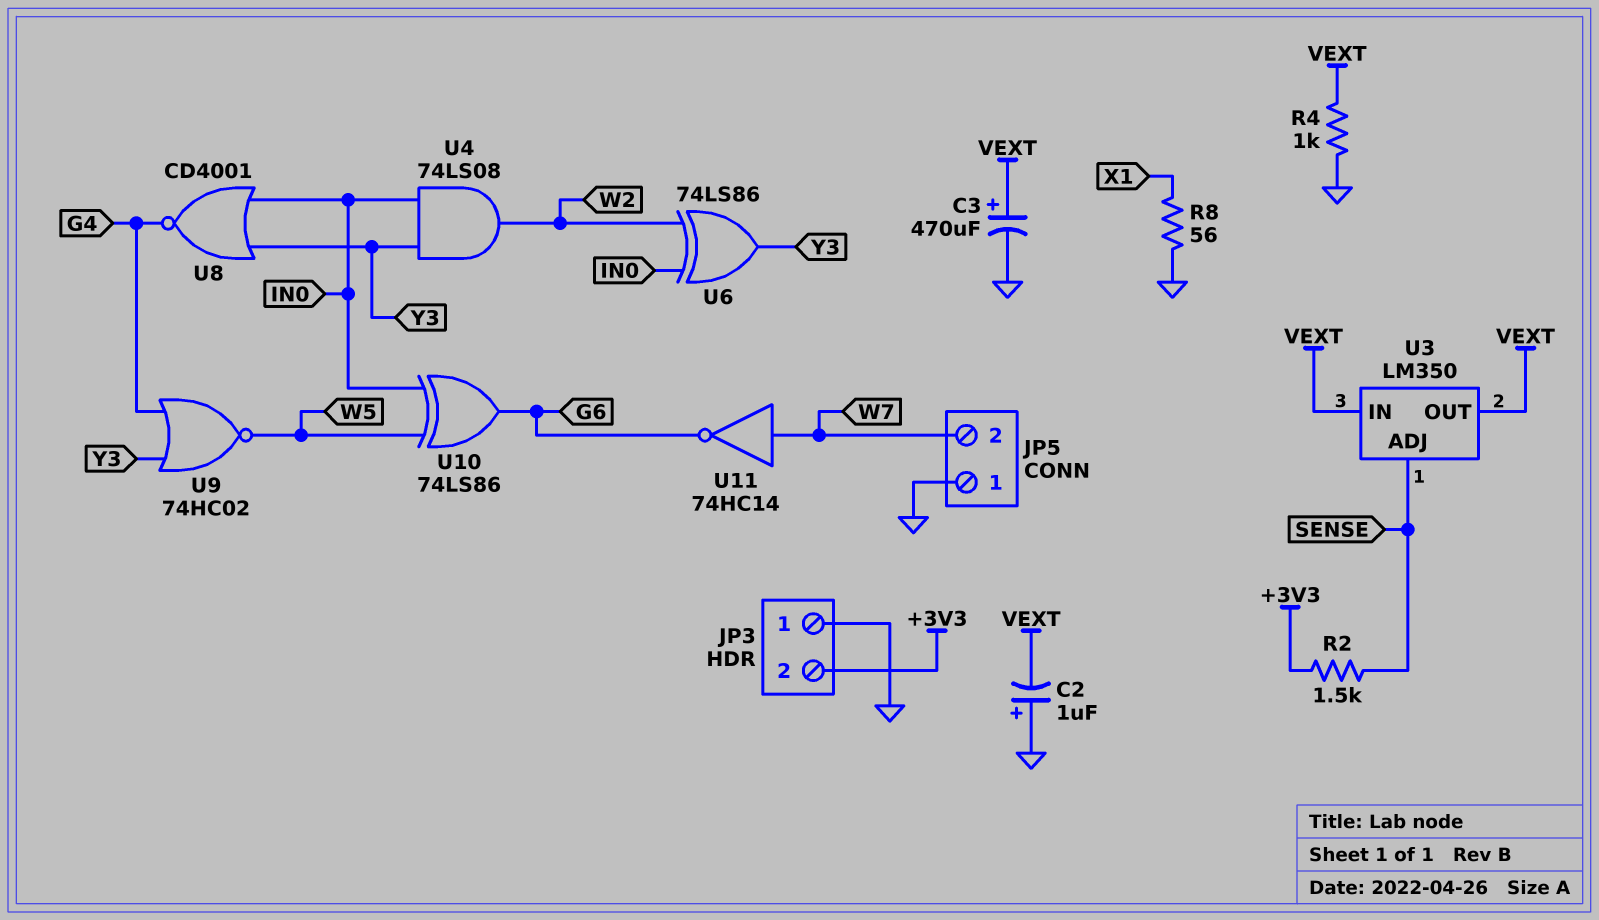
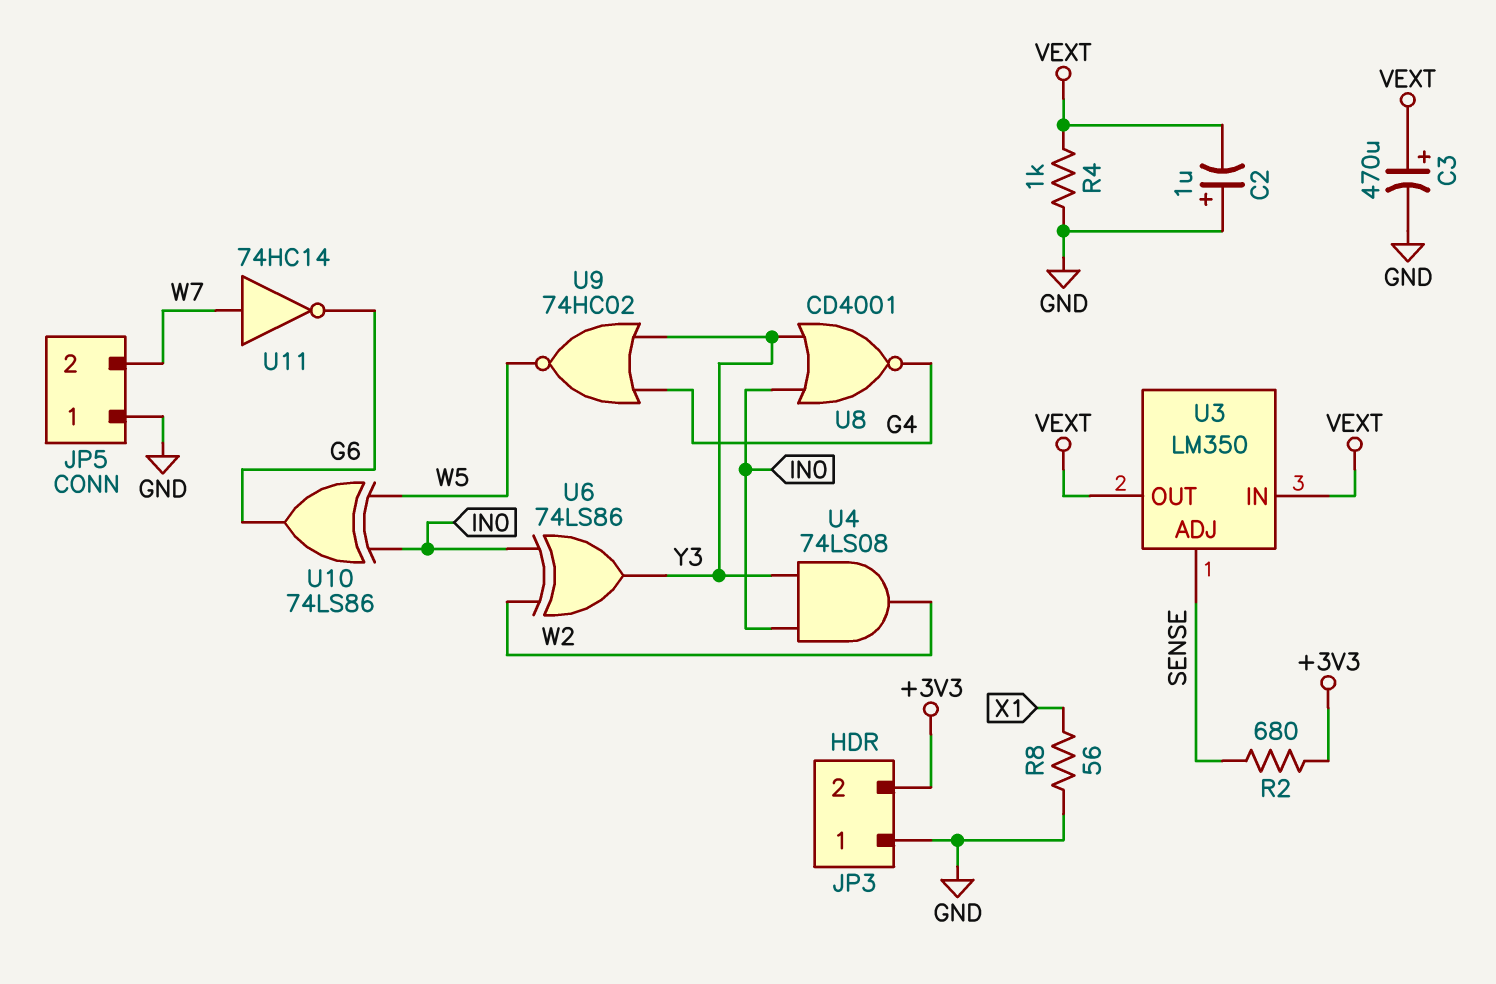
R2: 1.5k (+3V3, SENSE) -> 680 (+3V3, SENSE)

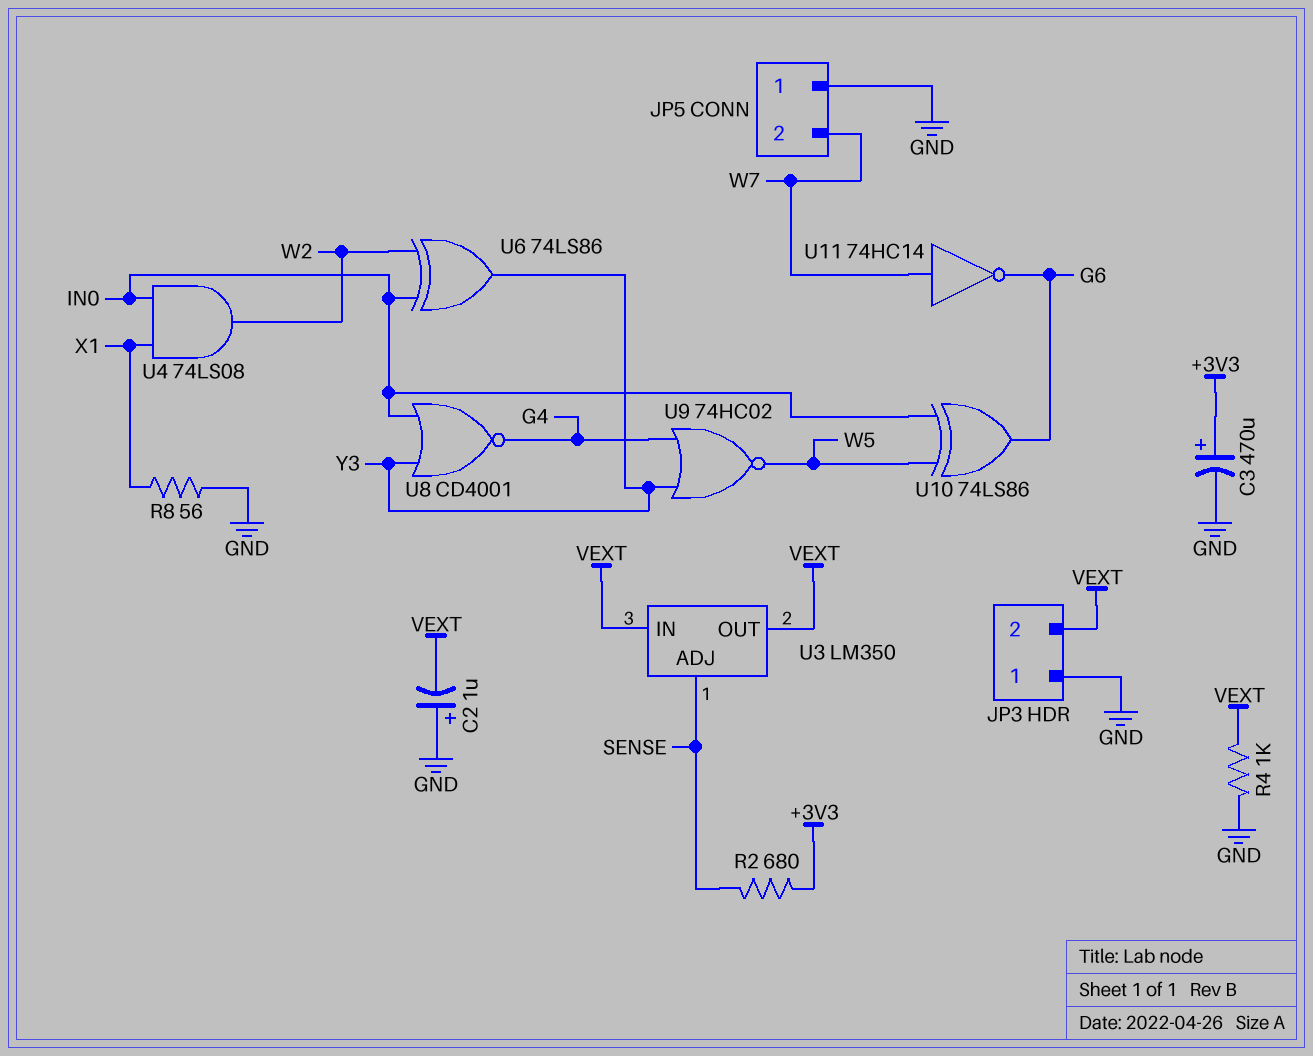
C3: 470uF (plus VEXT, minus GND) -> 470uF (plus +3V3, minus GND)
JP3 pin 2: +3V3 -> VEXT
U4: AND 74LS08 (in IN0, in Y3, out W2) -> AND 74LS08 (in IN0, in X1, out W2)

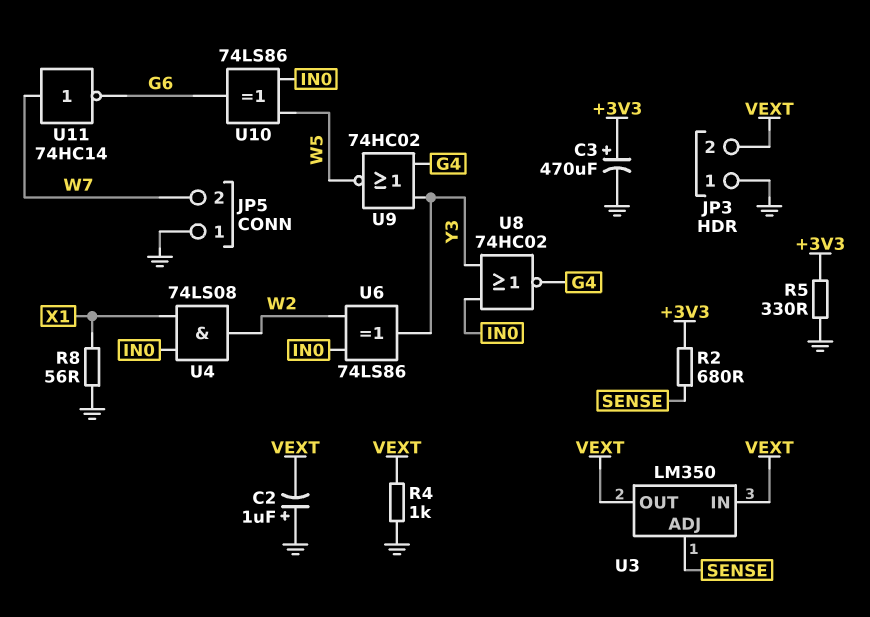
R5: none -> 330 (+3V3, GND)
U8: NOR CD4001 (in IN0, in Y3, out G4) -> NOR 74HC02 (in IN0, in Y3, out G4)

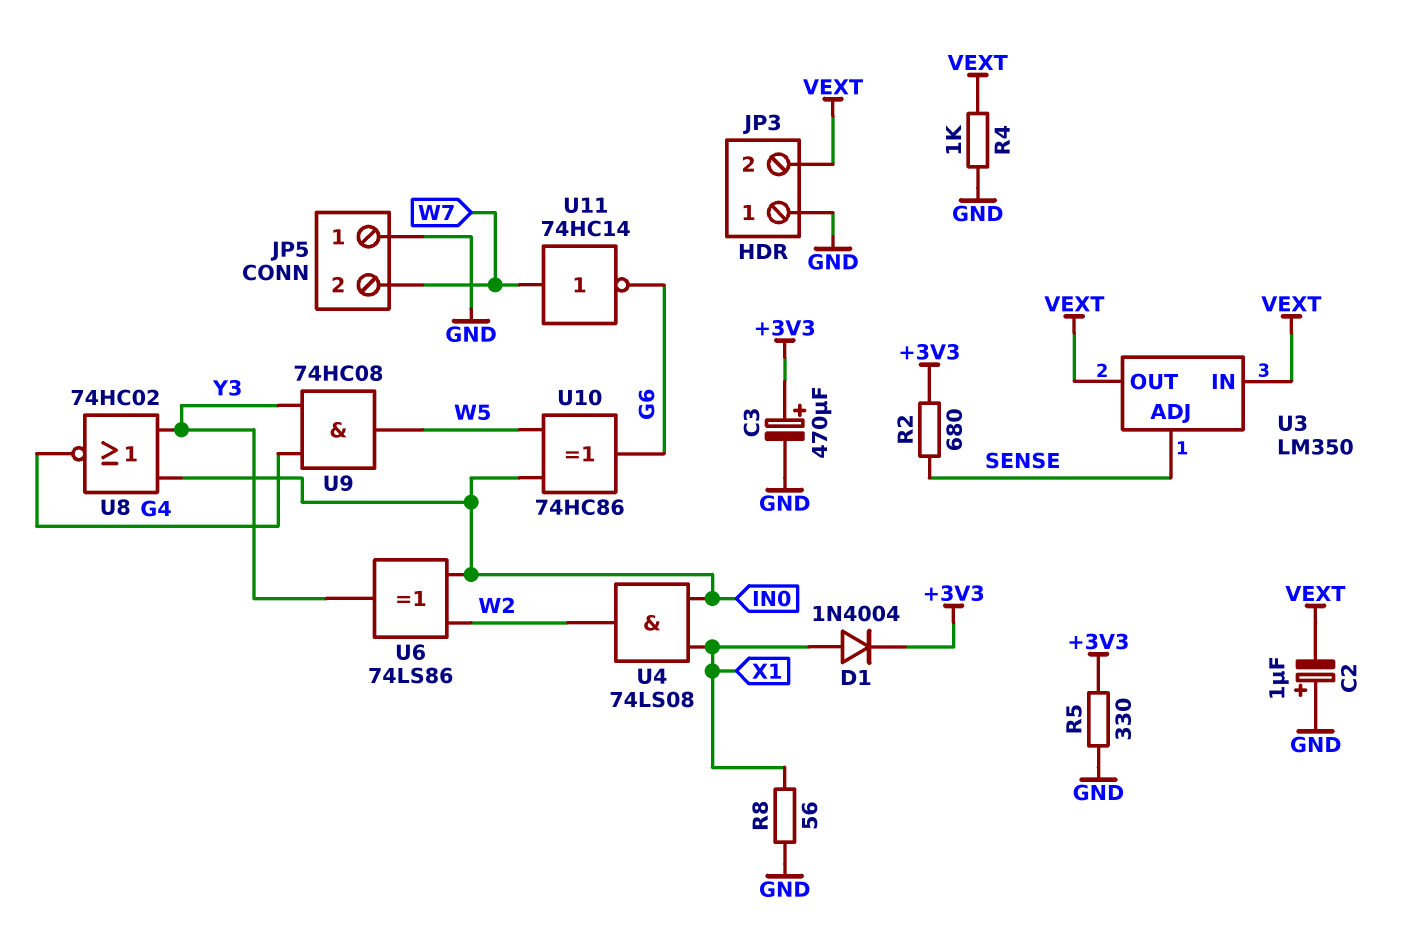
D1: none -> diode 1N4004 (A X1, K +3V3)
U9: NOR 74HC02 (in G4, in Y3, out W5) -> AND 74HC08 (in G4, in Y3, out W5)
U10: XOR 74LS86 (in IN0, in W5, out G6) -> XOR 74HC86 (in IN0, in W5, out G6)

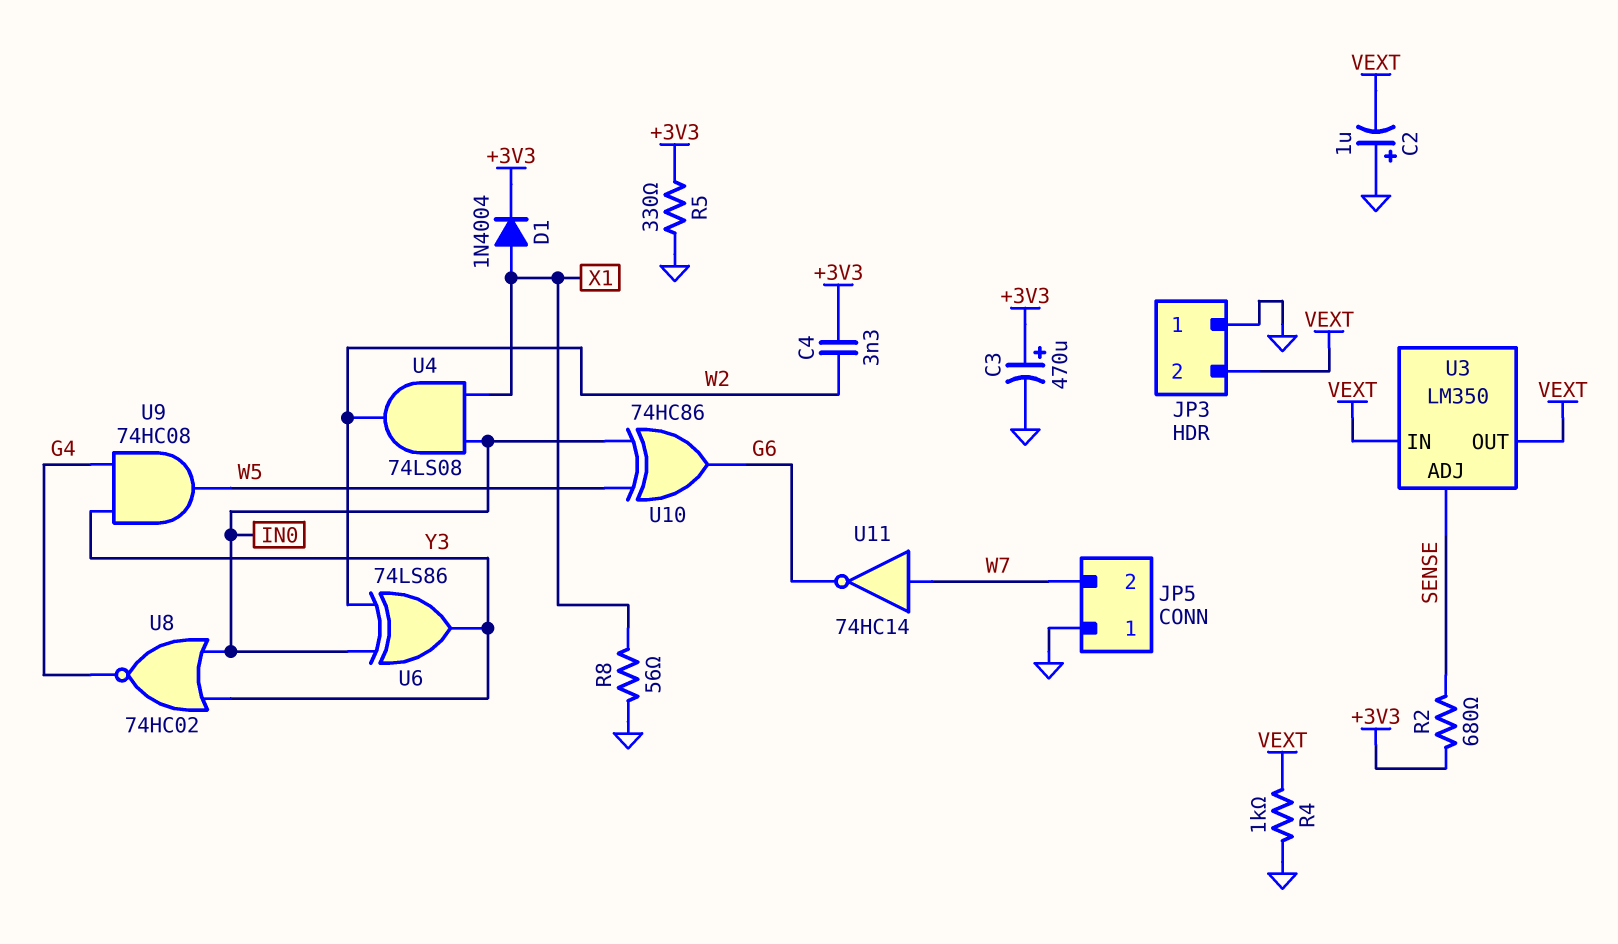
C4: none -> 3.3nF (+3V3, W2)

